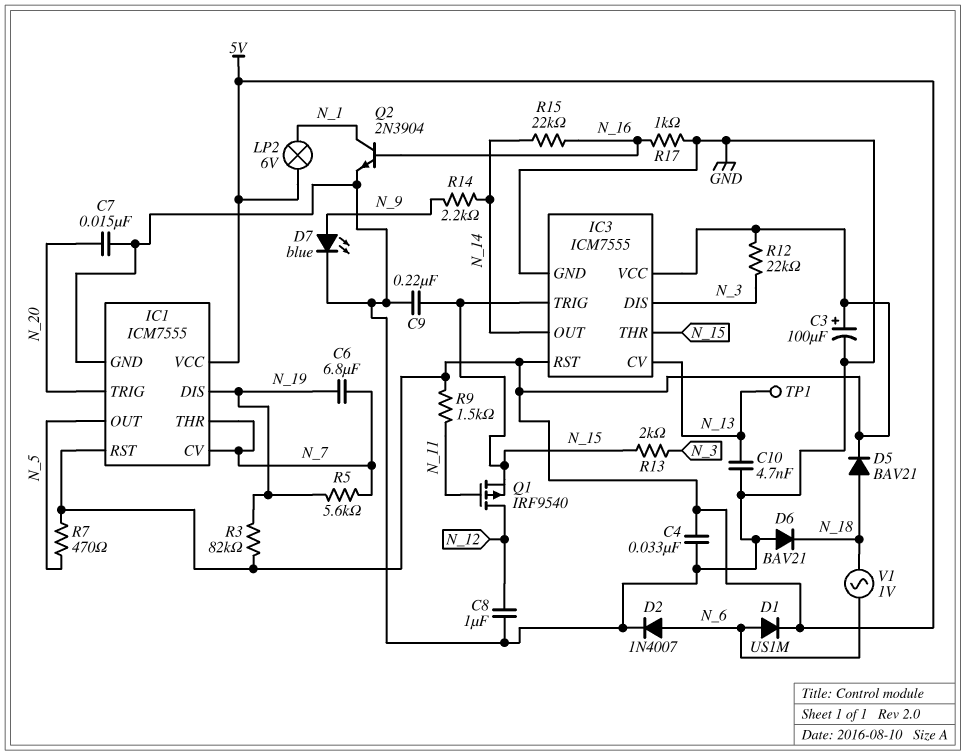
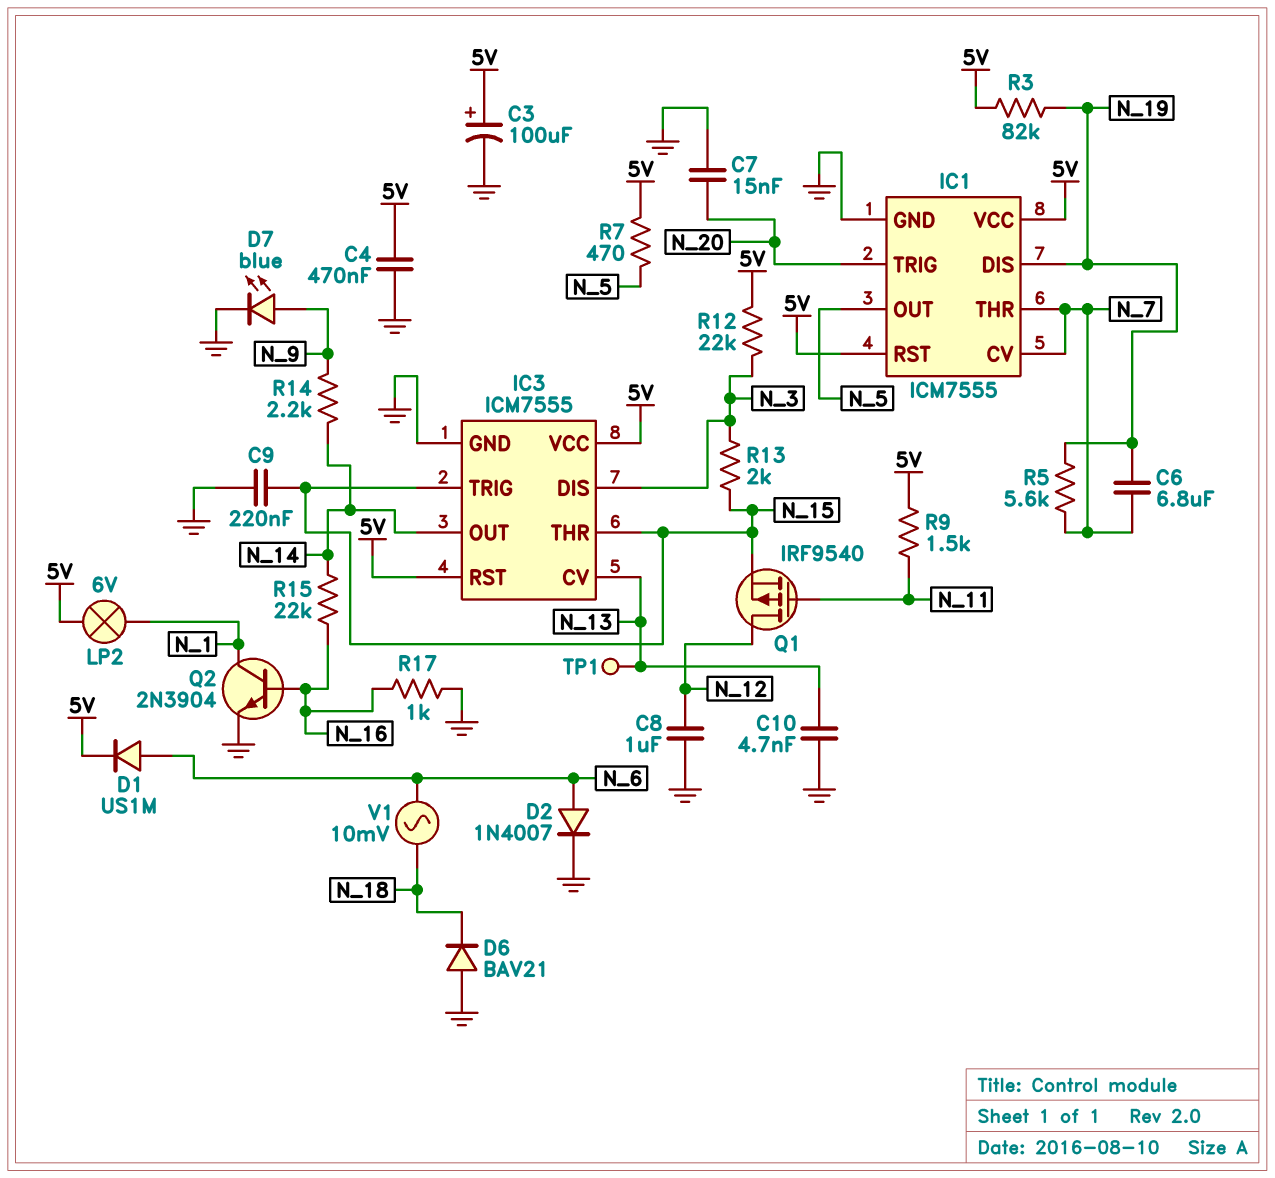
C4: 33nF (5V, GND) -> 470nF (5V, GND)
D5: diode BAV21 (A N_18, K 5V) -> none
V1: AC 1V (N_6, N_18) -> AC 10mV (N_6, N_18)

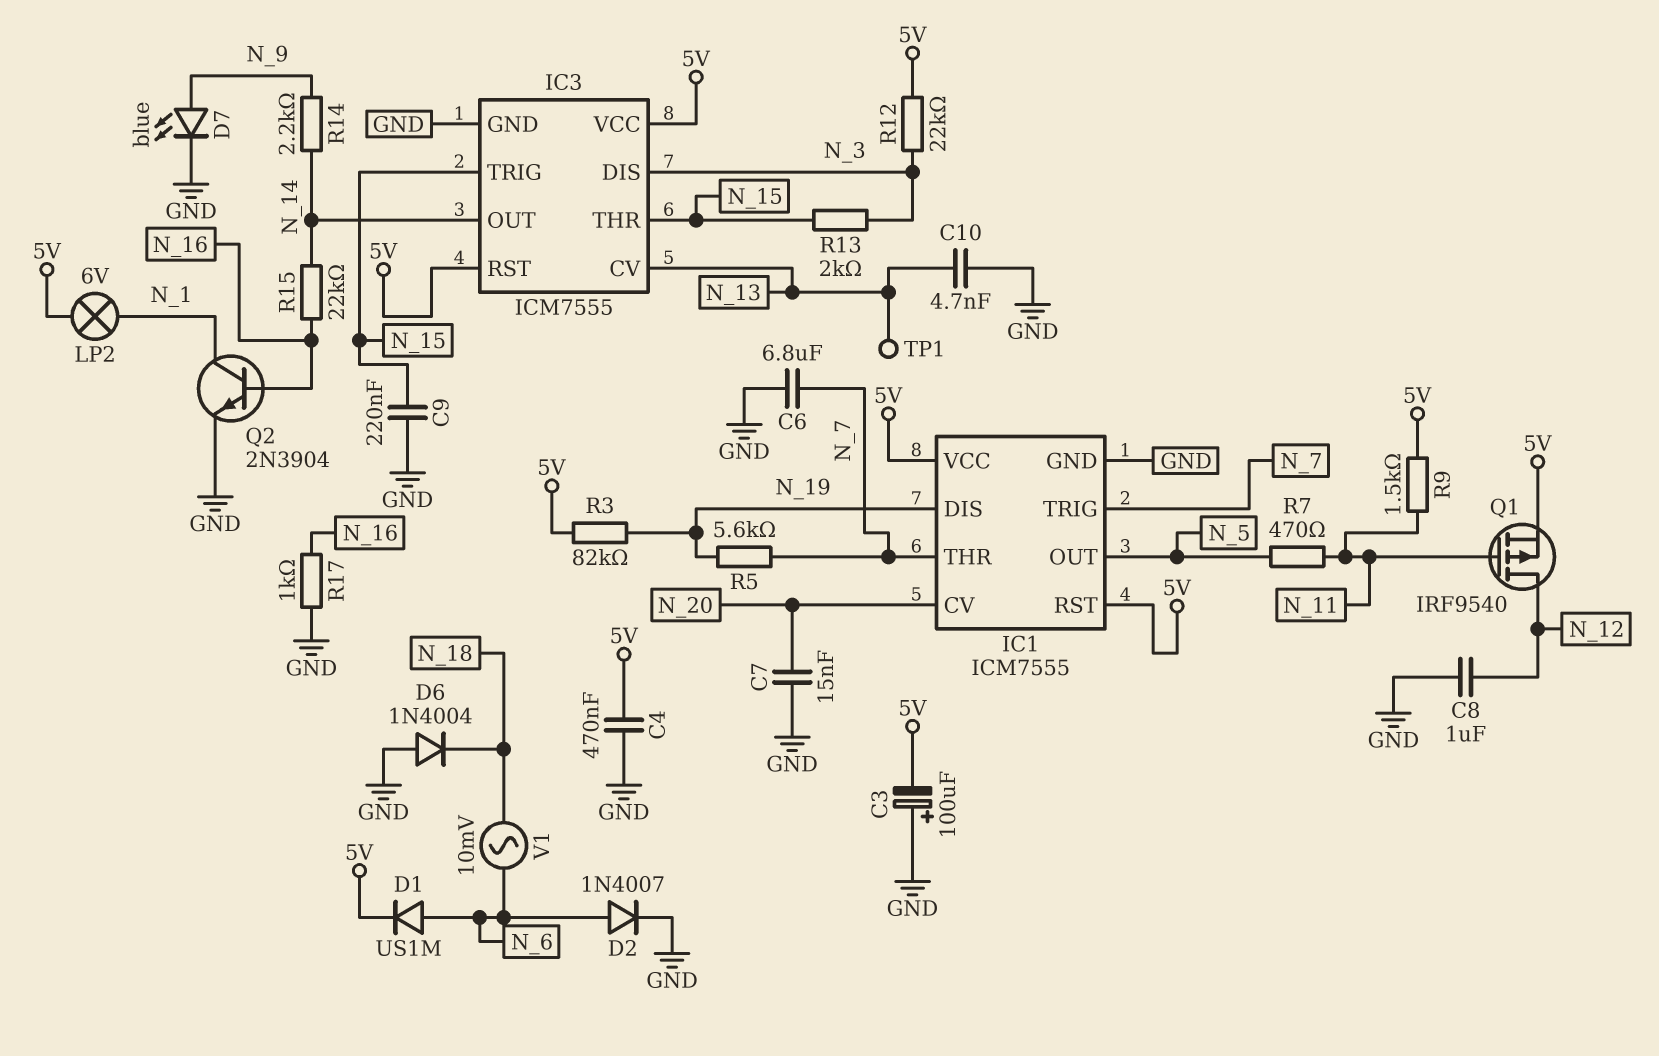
C3: 100uF (plus 5V, minus GND) -> 100uF (plus GND, minus 5V)
C6: 6.8uF (N_7, N_19) -> 6.8uF (GND, N_7)
D6: diode BAV21 (A GND, K N_18) -> diode 1N4004 (A GND, K N_18)
IC1 pin CV: N_7 -> N_20
IC1 pin TRIG: N_20 -> N_7
Q1: PMOS IRF9540 (G N_11, D N_12, S N_15) -> PMOS IRF9540 (G N_11, D N_12, S 5V)
R7: 470 (5V, N_5) -> 470 (N_5, N_11)

